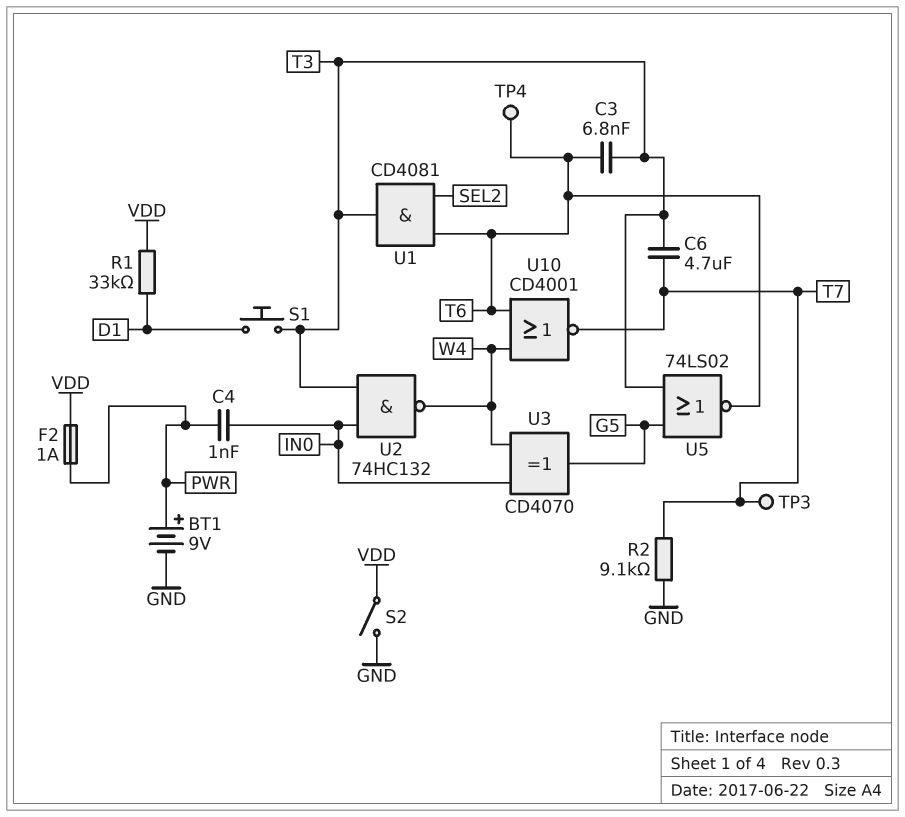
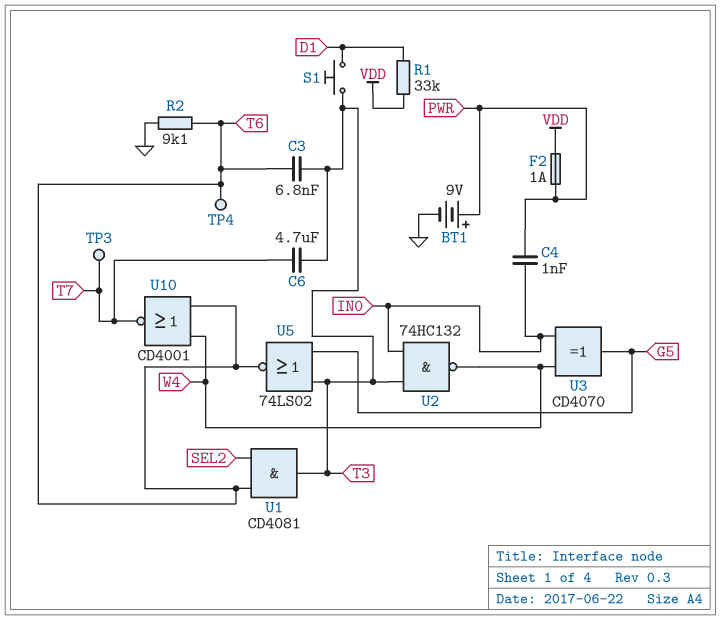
R2: 9.1k (GND, T7) -> 9.1k (GND, T6)
S2: switch (GND, VDD) -> none

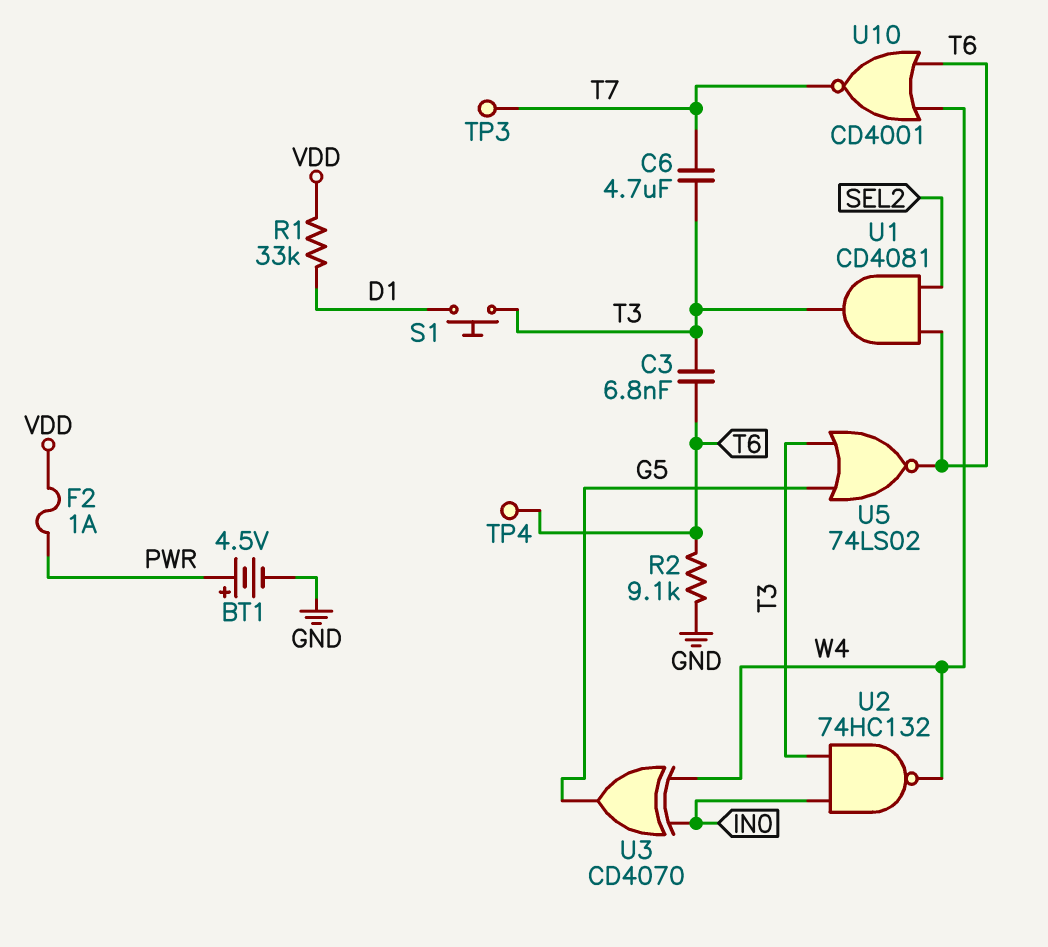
BT1: 9V (plus PWR, minus GND) -> 4.5V (plus PWR, minus GND)
C4: 1nF (IN0, PWR) -> none

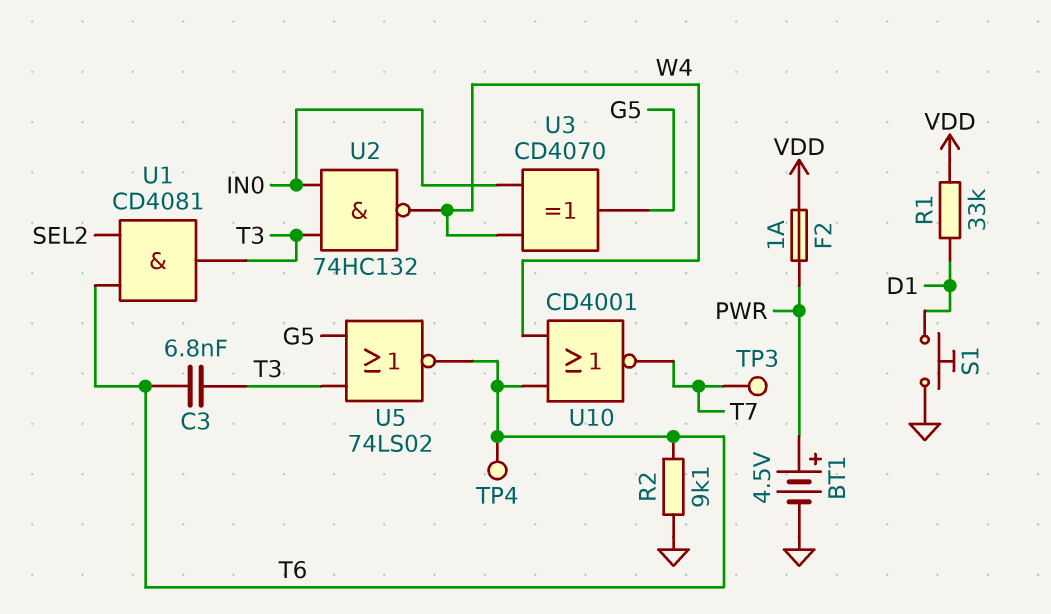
C6: 4.7uF (T3, T7) -> none
S1: button (D1, T3) -> button (D1, GND)

